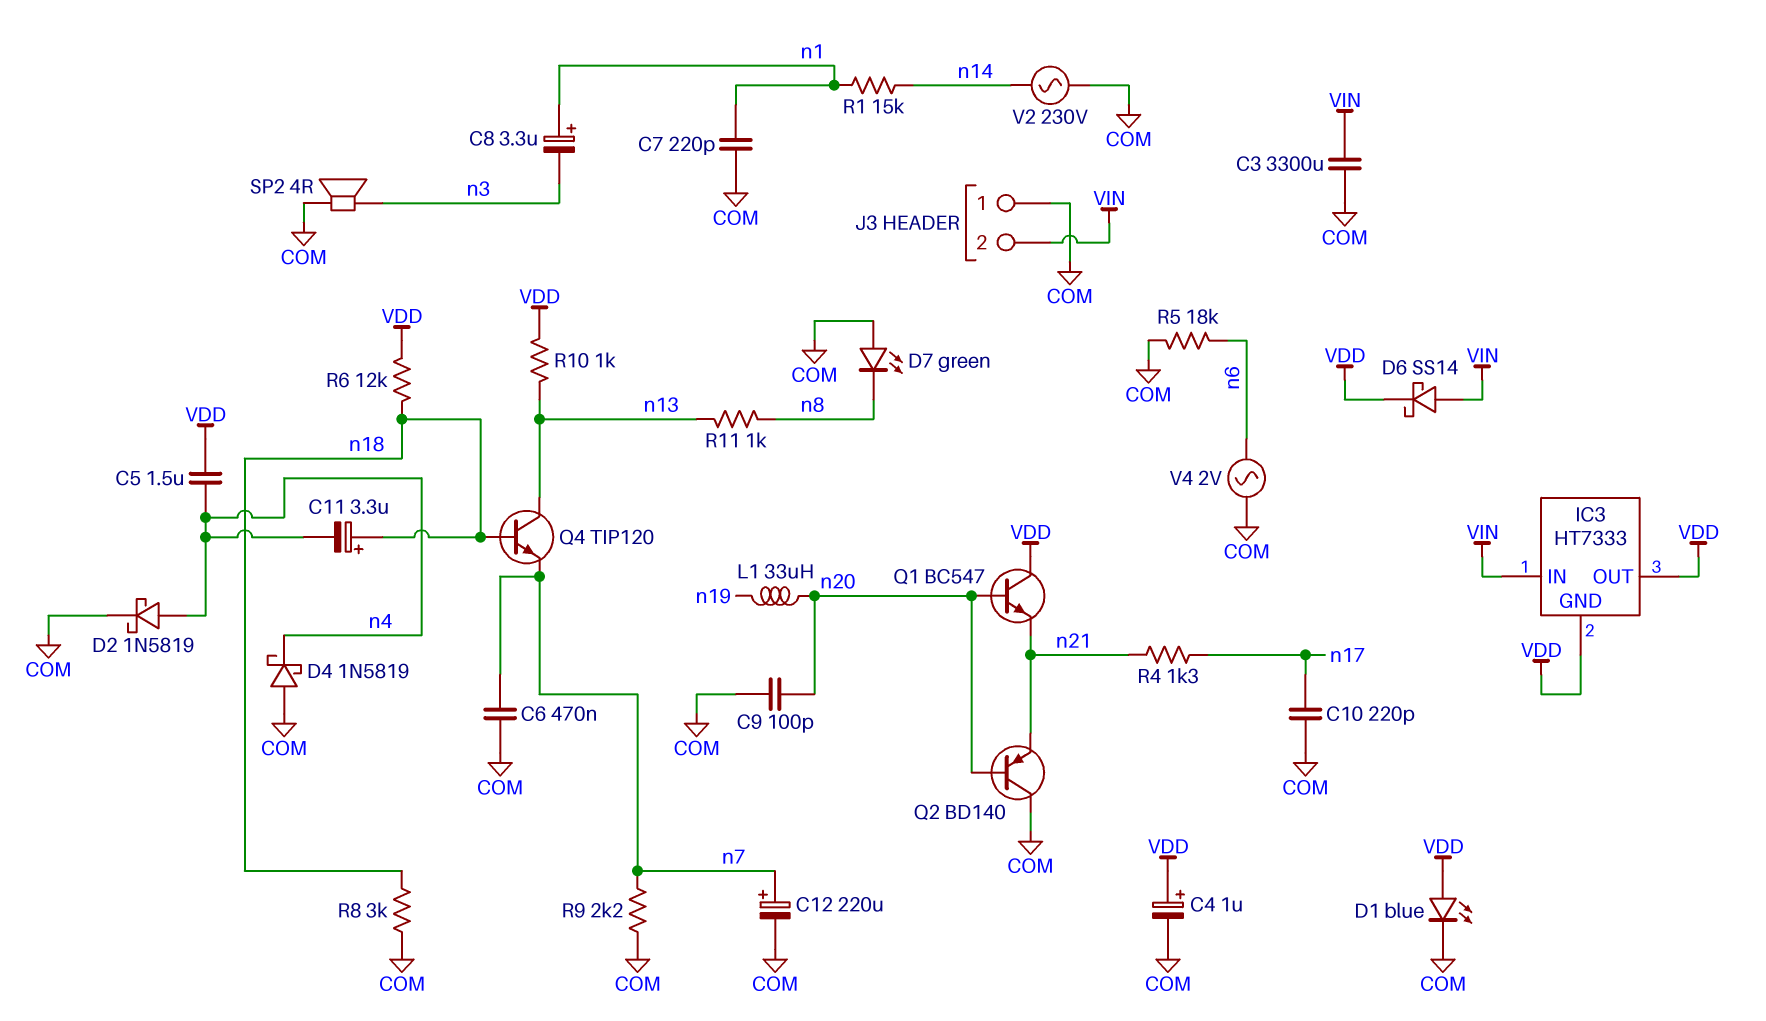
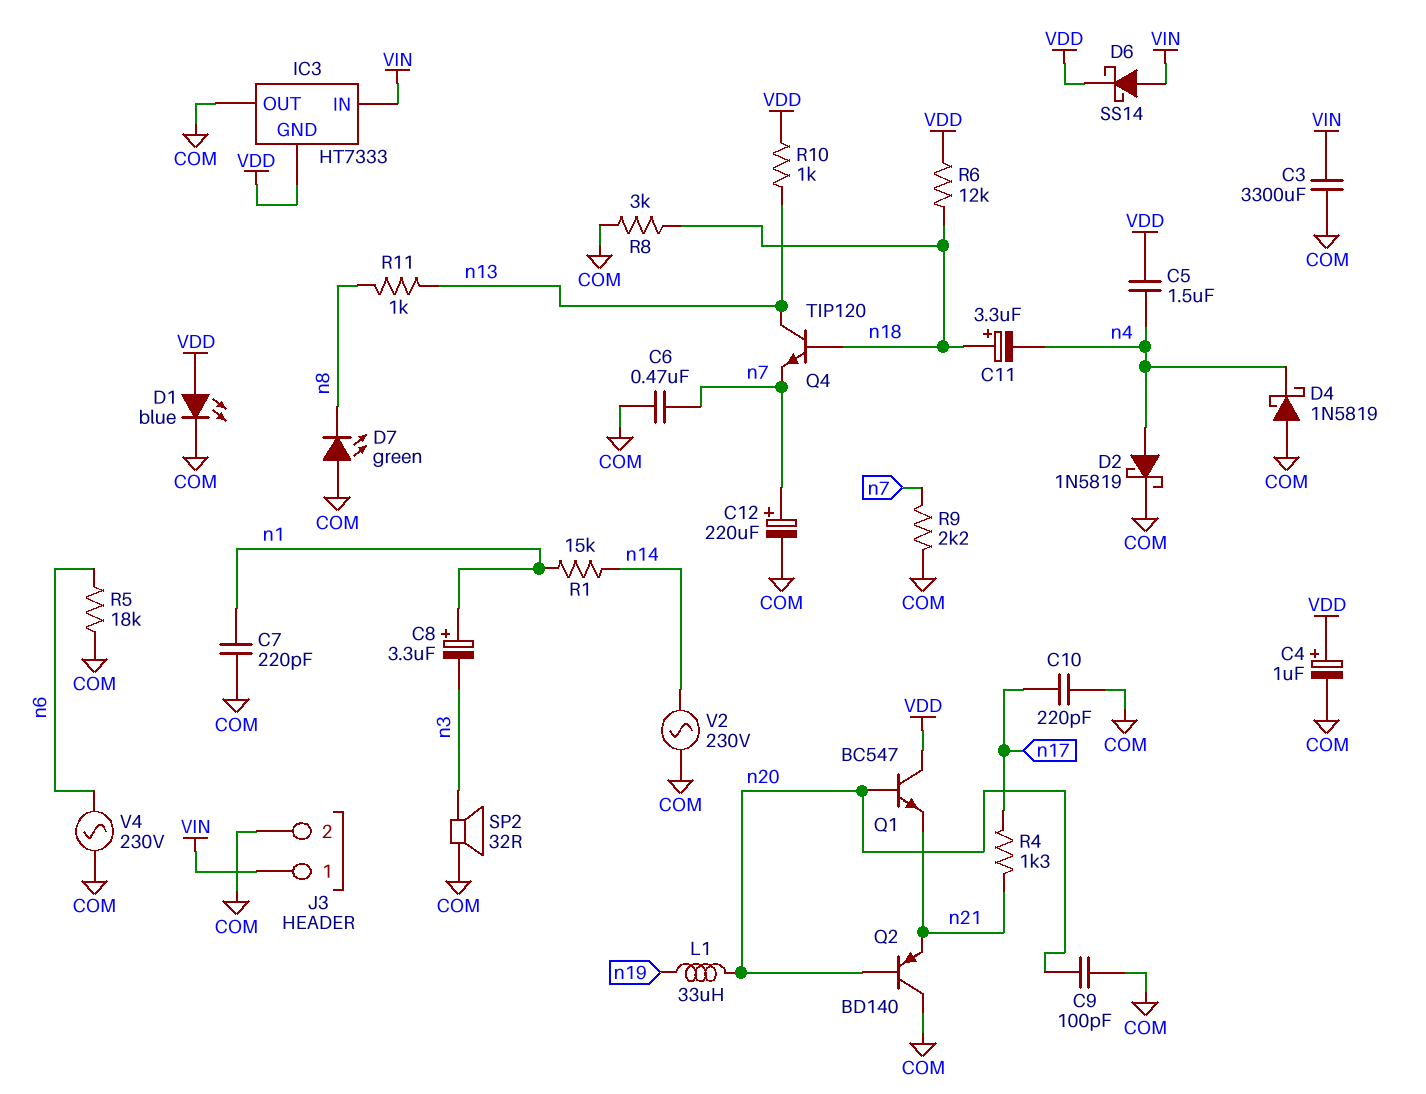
IC3 pin OUT: VDD -> COM
J3 pin 1: COM -> VIN
J3 pin 2: VIN -> COM
SP2: speaker 4R (COM, n3) -> speaker 32R (COM, n3)
V4: AC 2V (COM, n6) -> AC 230V (COM, n6)

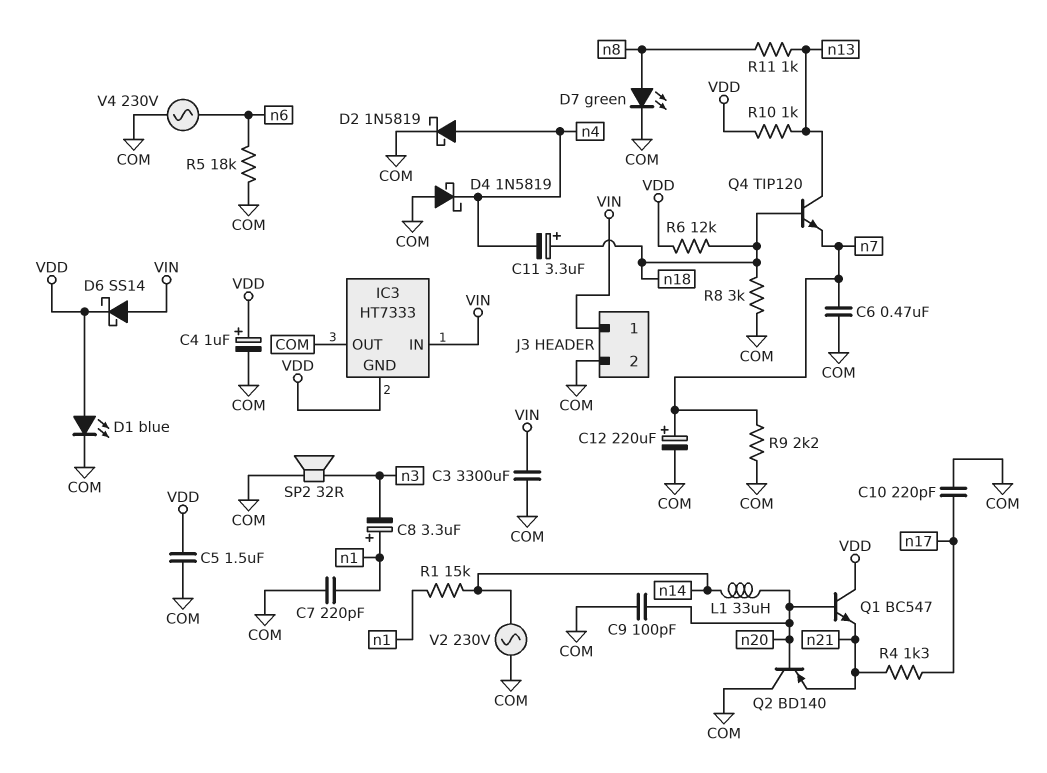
C5: 1.5uF (VDD, n4) -> 1.5uF (COM, VDD)
D7: LED green (A COM, K n8) -> LED green (A n8, K COM)
L1: 33uH (n19, n20) -> 33uH (n14, n20)

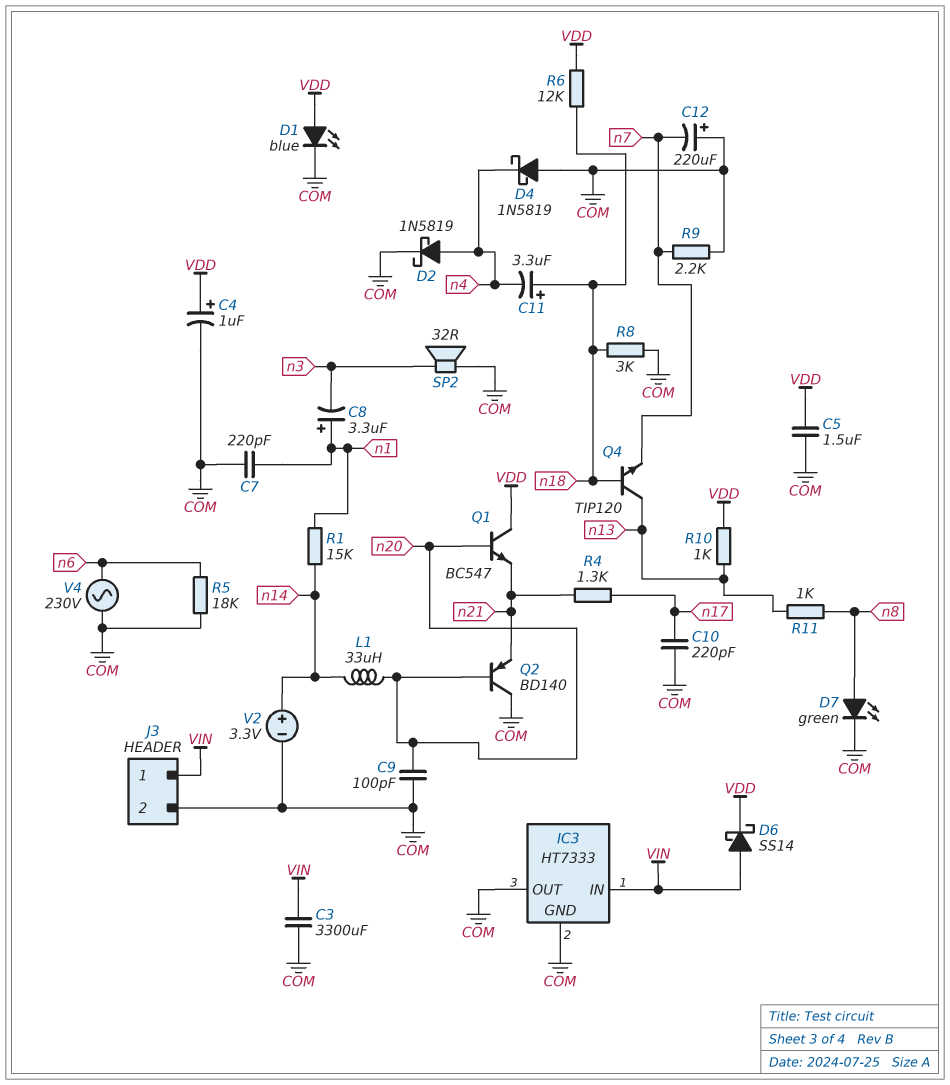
C6: 470nF (COM, n7) -> none
C12: 220uF (plus n7, minus COM) -> 220uF (plus COM, minus n7)
IC3 pin GND: VDD -> COM
V2: AC 230V (COM, n14) -> 3.3V (plus n14, minus COM)

